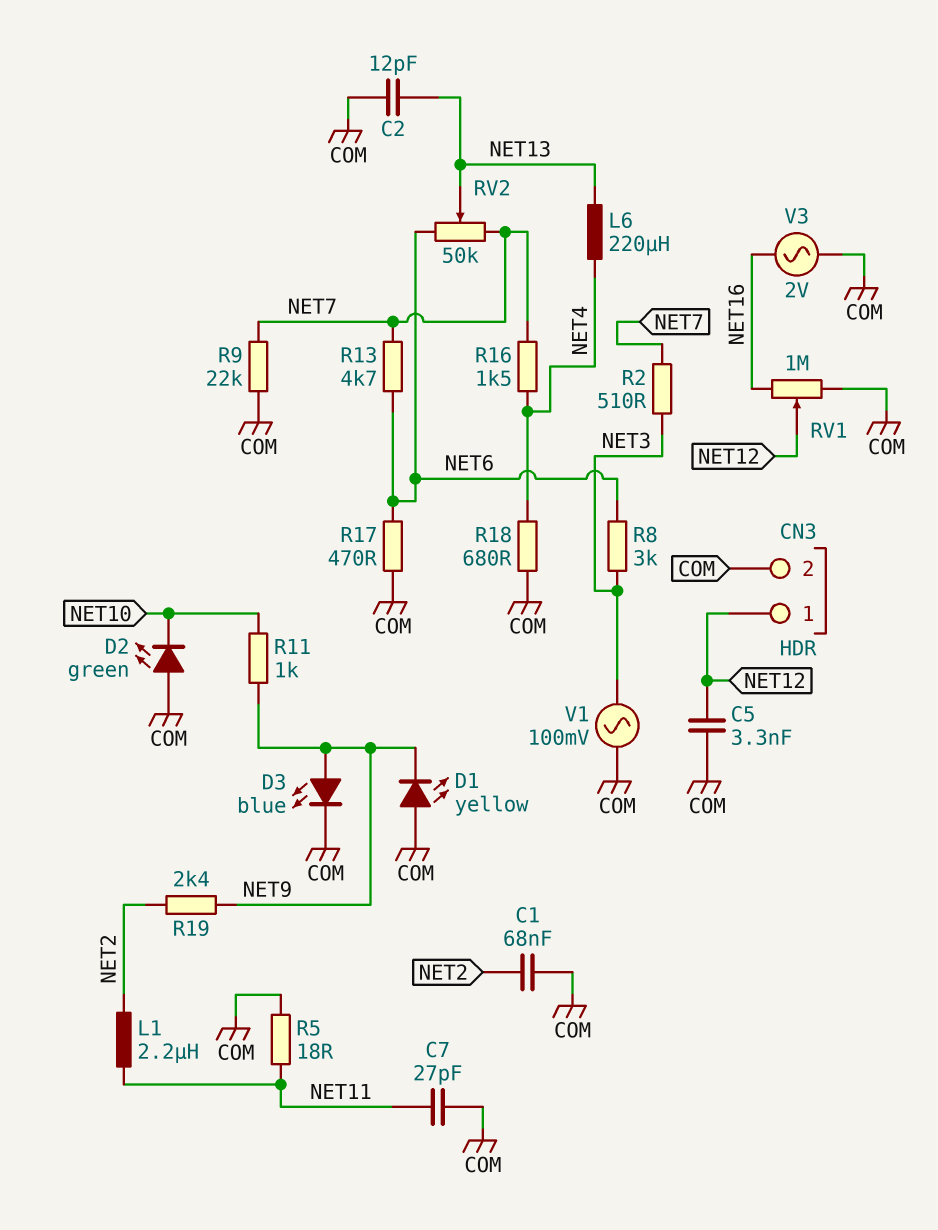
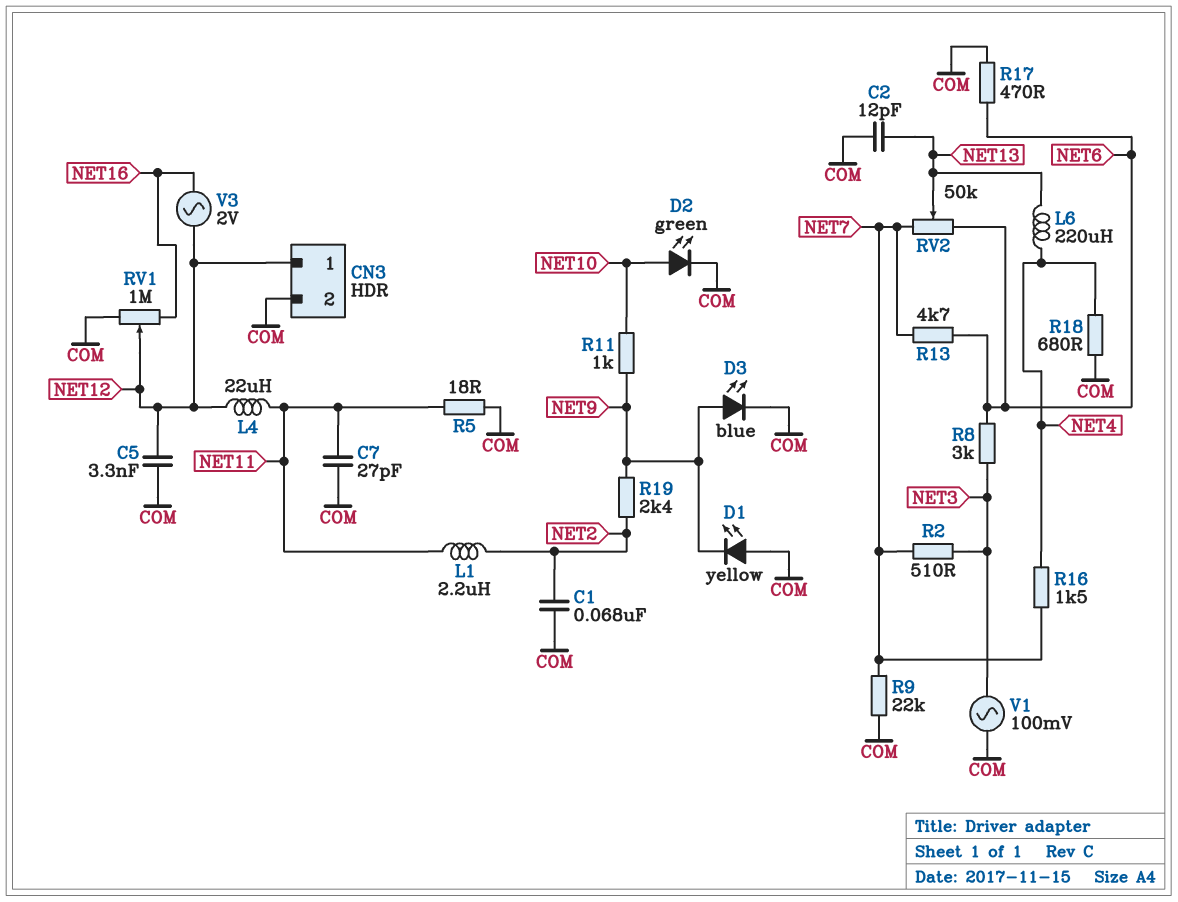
D2: LED green (A COM, K NET10) -> LED green (A NET10, K COM)
L4: none -> 22uH (NET11, NET12)
V3: AC 2V (COM, NET16) -> AC 2V (NET12, NET16)

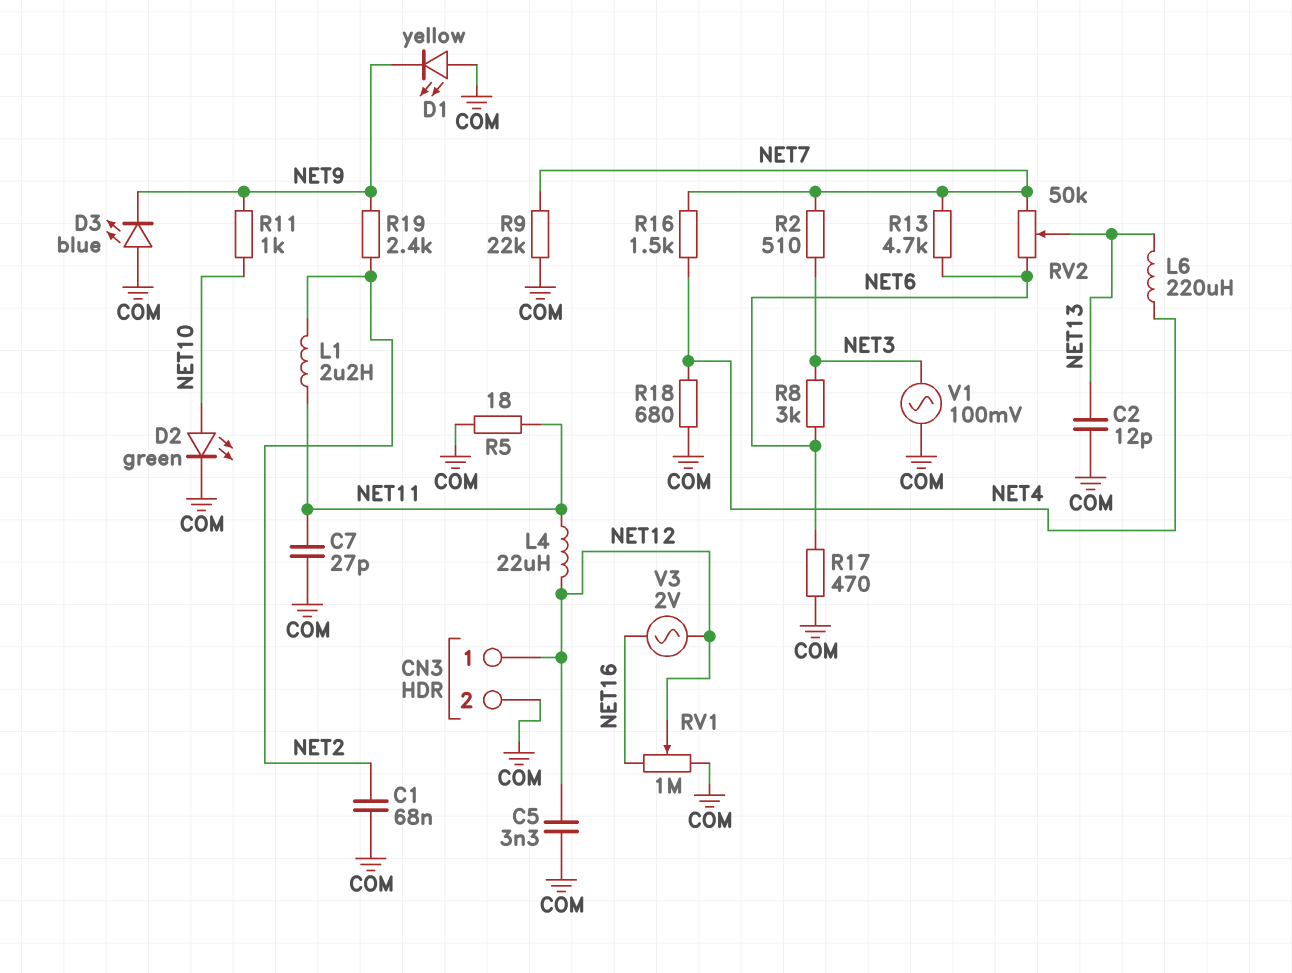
D3: LED blue (A NET9, K COM) -> LED blue (A COM, K NET9)

